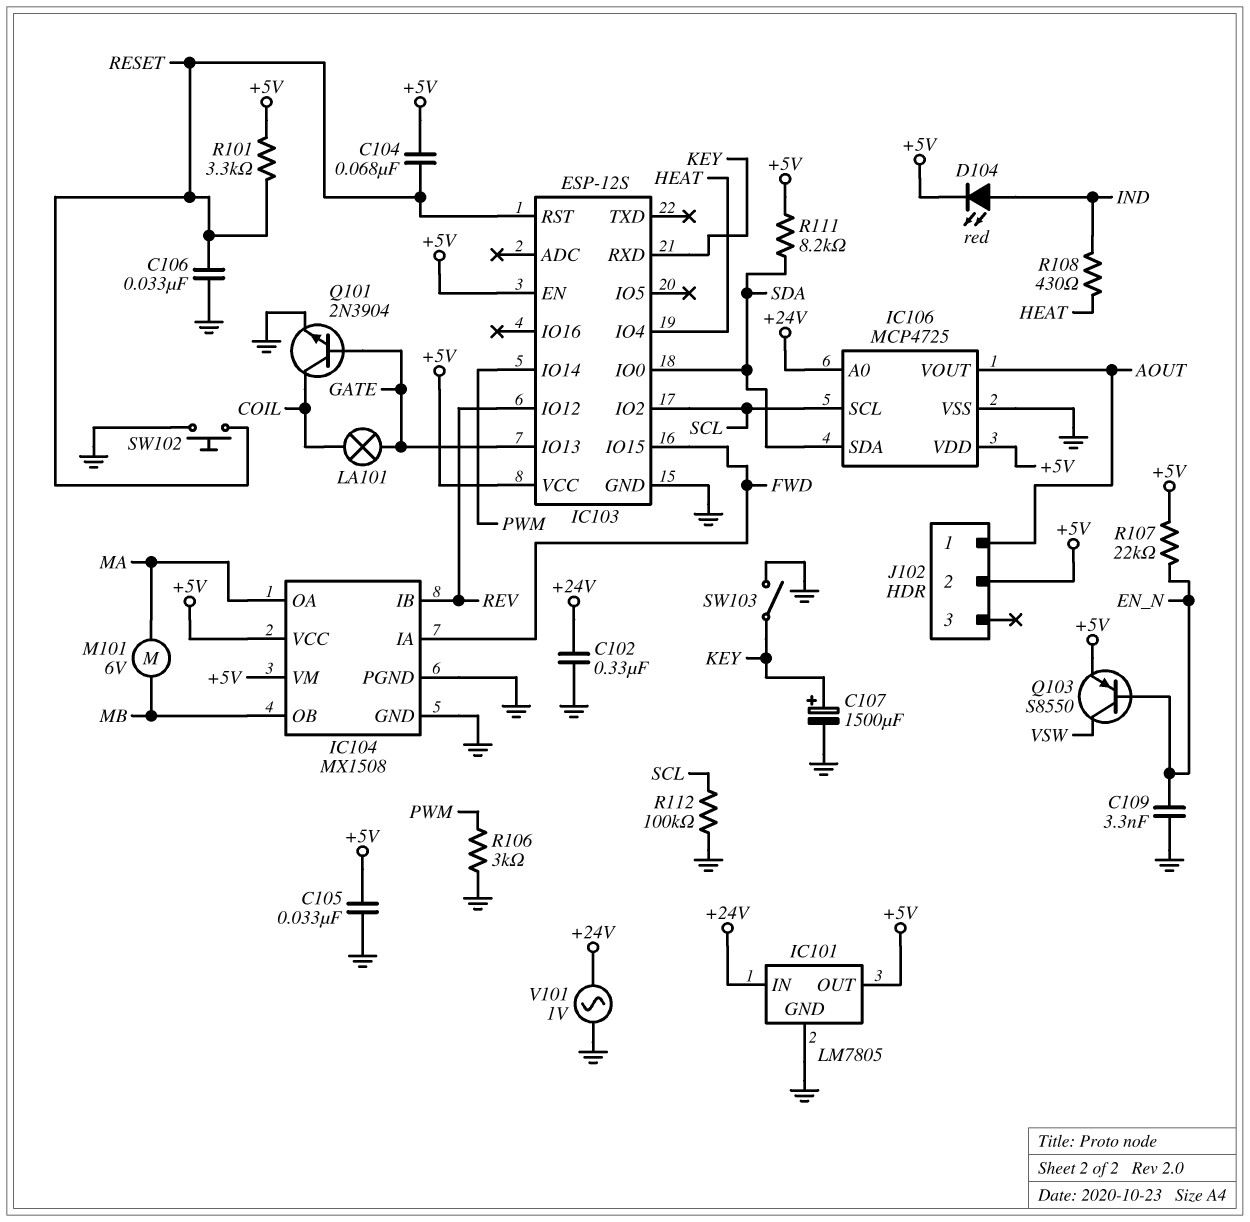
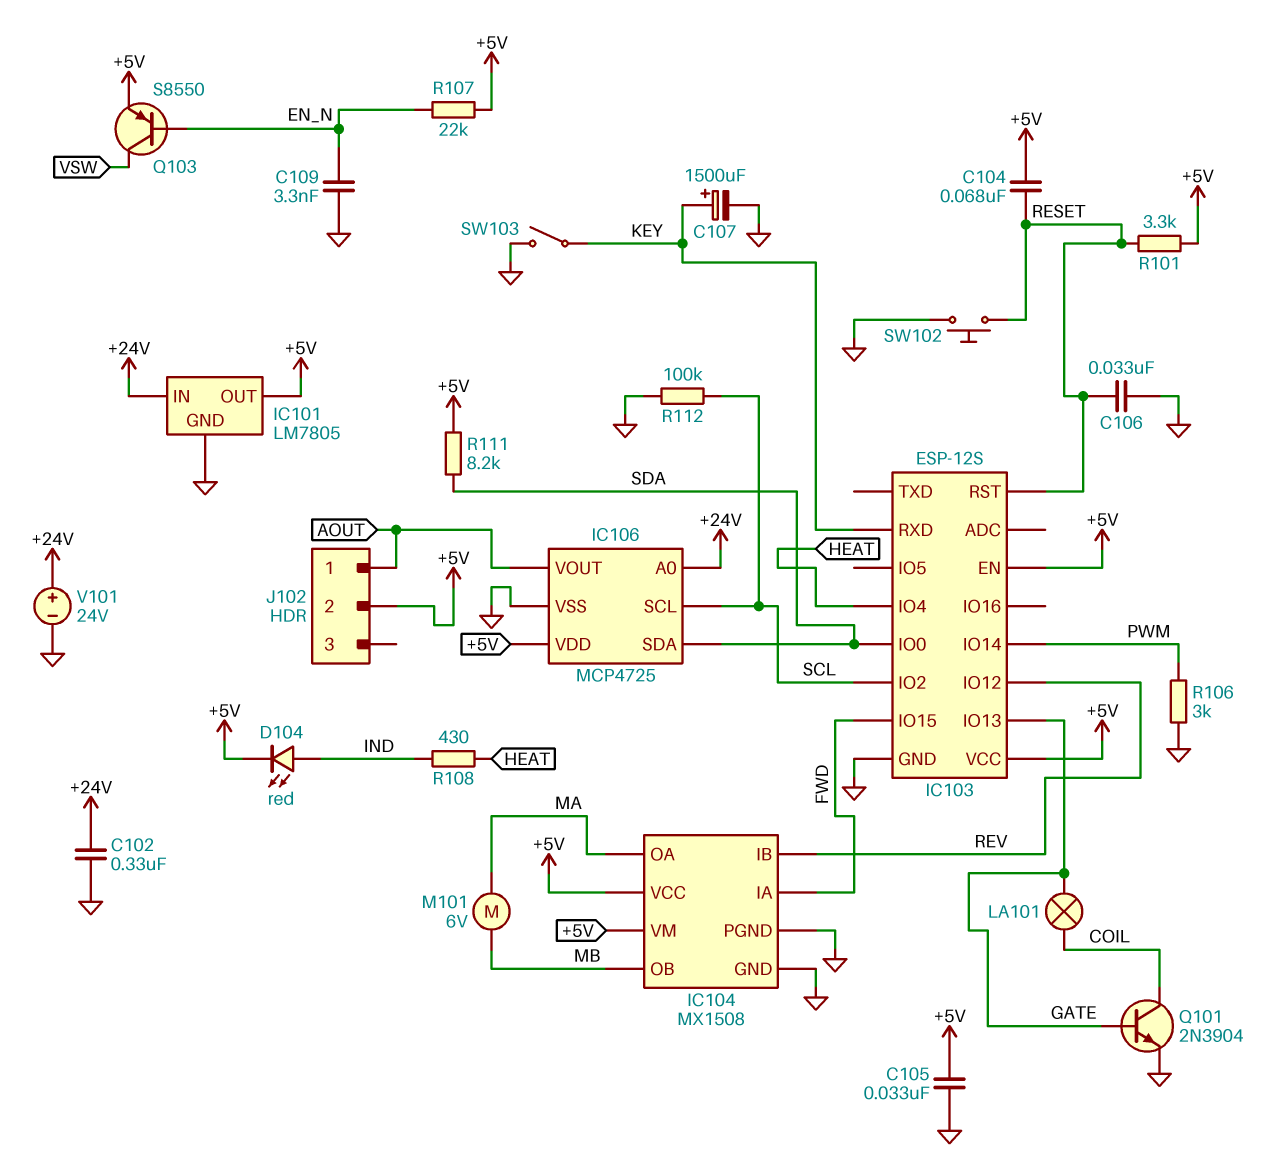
V101: AC 1V (+24V, GND) -> 24V (plus +24V, minus GND)

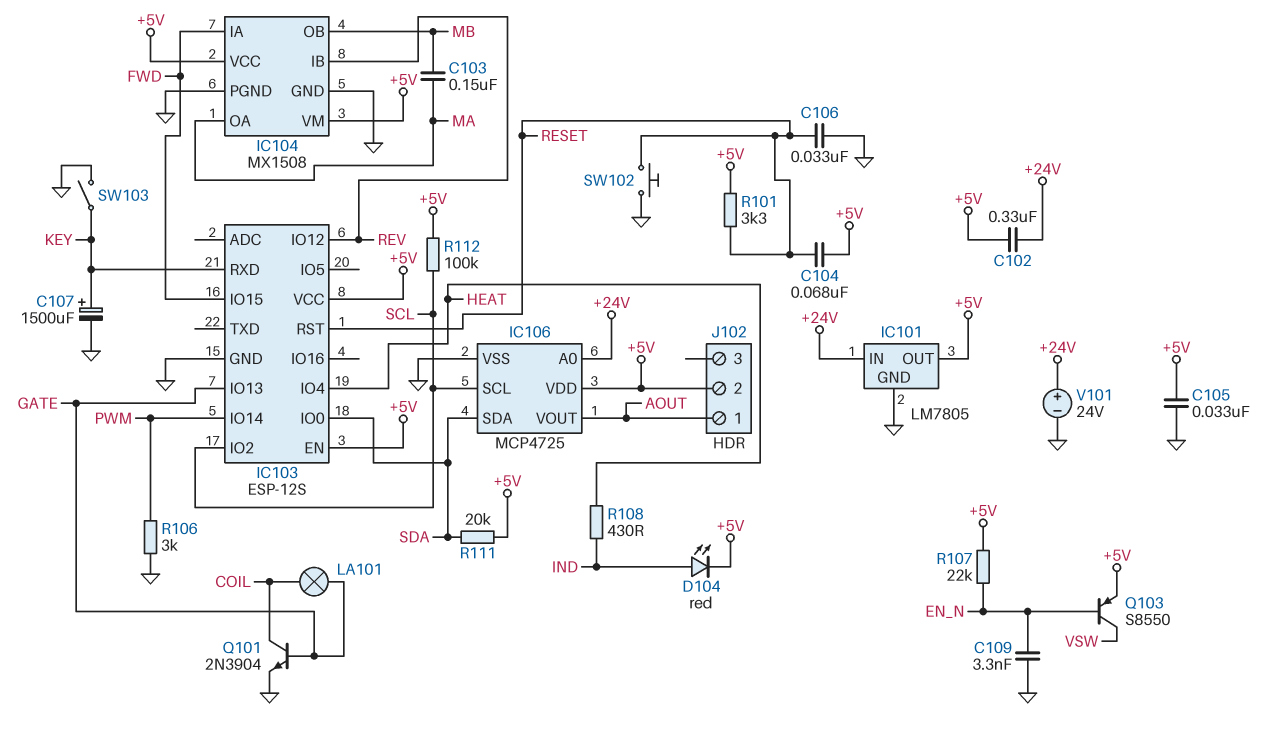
C102: 330nF (+24V, GND) -> 330nF (+5V, +24V)
C103: none -> 150nF (MA, MB)
M101: motor 6V (MA, MB) -> none
R111: 8.2k (+5V, SDA) -> 20k (+5V, SDA)
R112: 100k (GND, SCL) -> 100k (+5V, SCL)

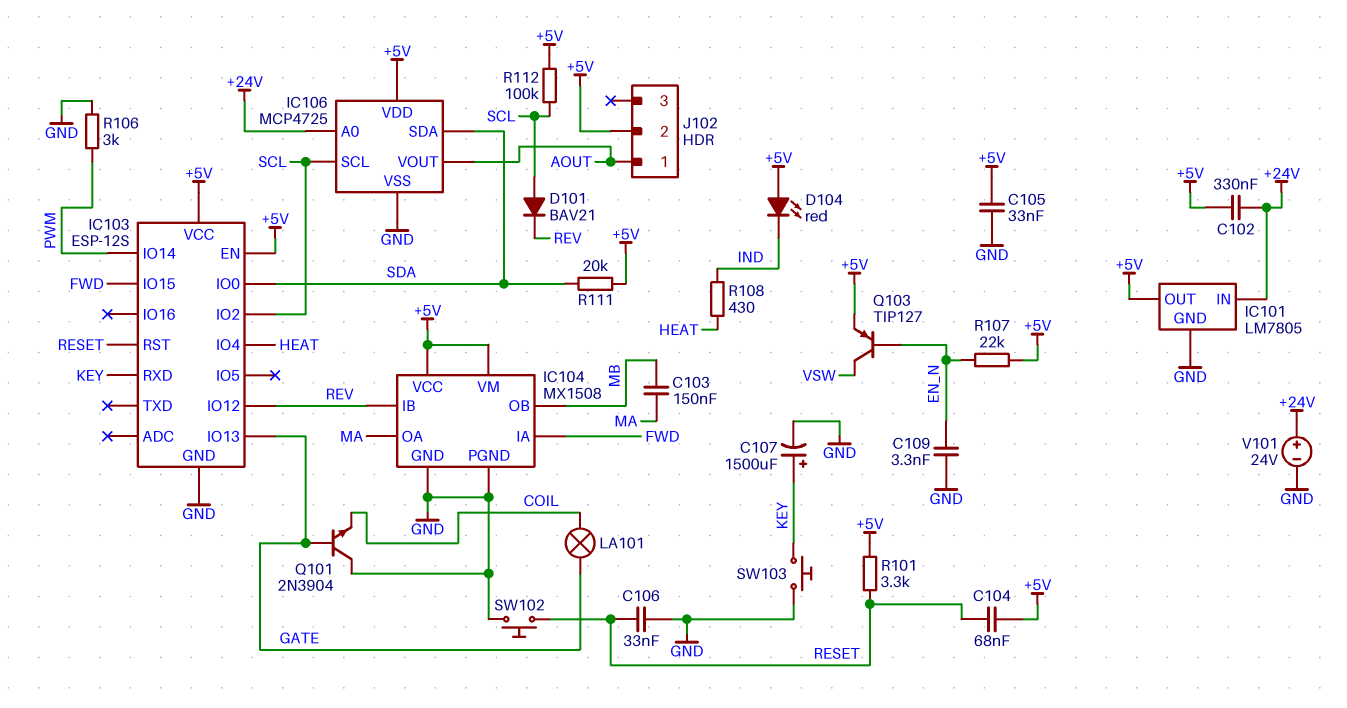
D101: none -> diode BAV21 (A SCL, K REV)
D104: LED red (A IND, K +5V) -> LED red (A +5V, K IND)
Q101: NPN 2N3904 (B GATE, C COIL, E GND) -> NPN 2N3904 (B GATE, C GND, E COIL)
Q103: PNP S8550 (B EN_N, C VSW, E +5V) -> PNP TIP127 (B EN_N, C VSW, E +5V)
SW103: switch (GND, KEY) -> button (GND, KEY)

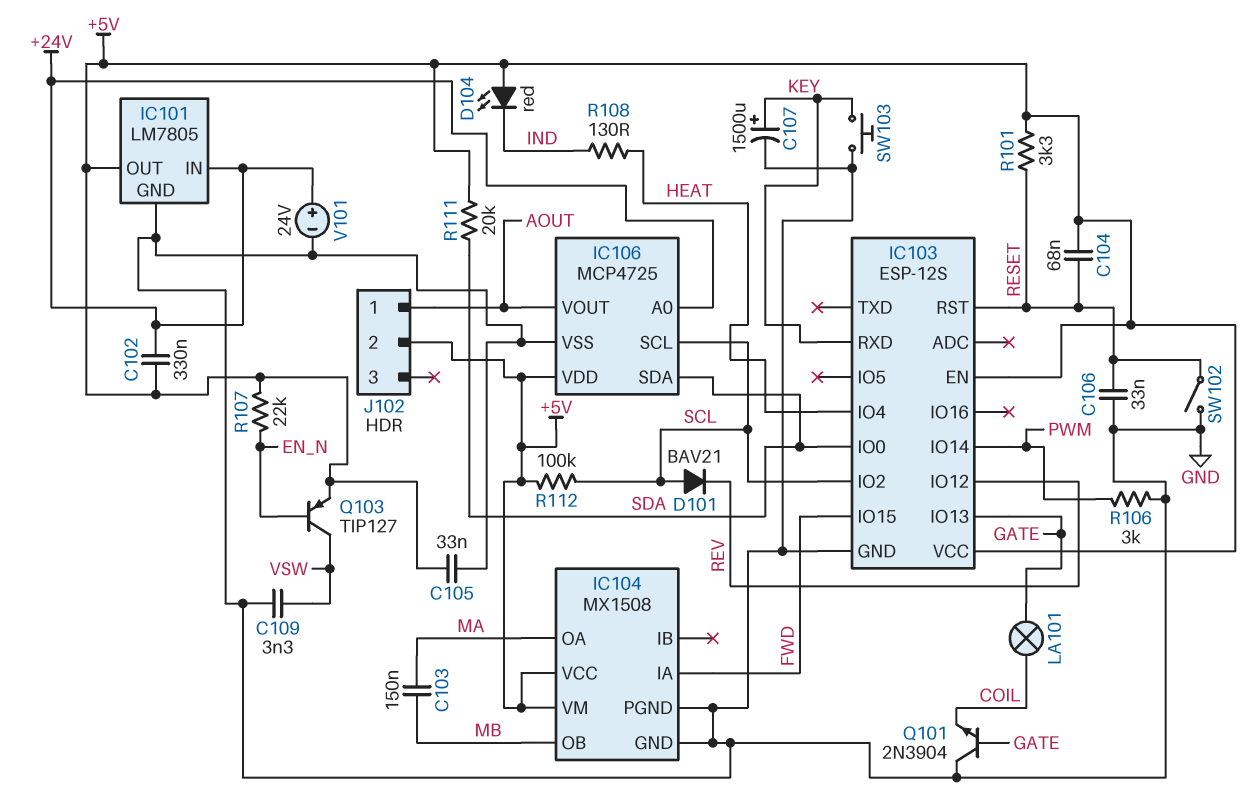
C109: 3.3nF (EN_N, GND) -> 3.3nF (GND, VSW)
IC104 pin IB: REV -> none
R108: 430 (HEAT, IND) -> 130 (HEAT, IND)
SW102: button (GND, RESET) -> switch (GND, RESET)

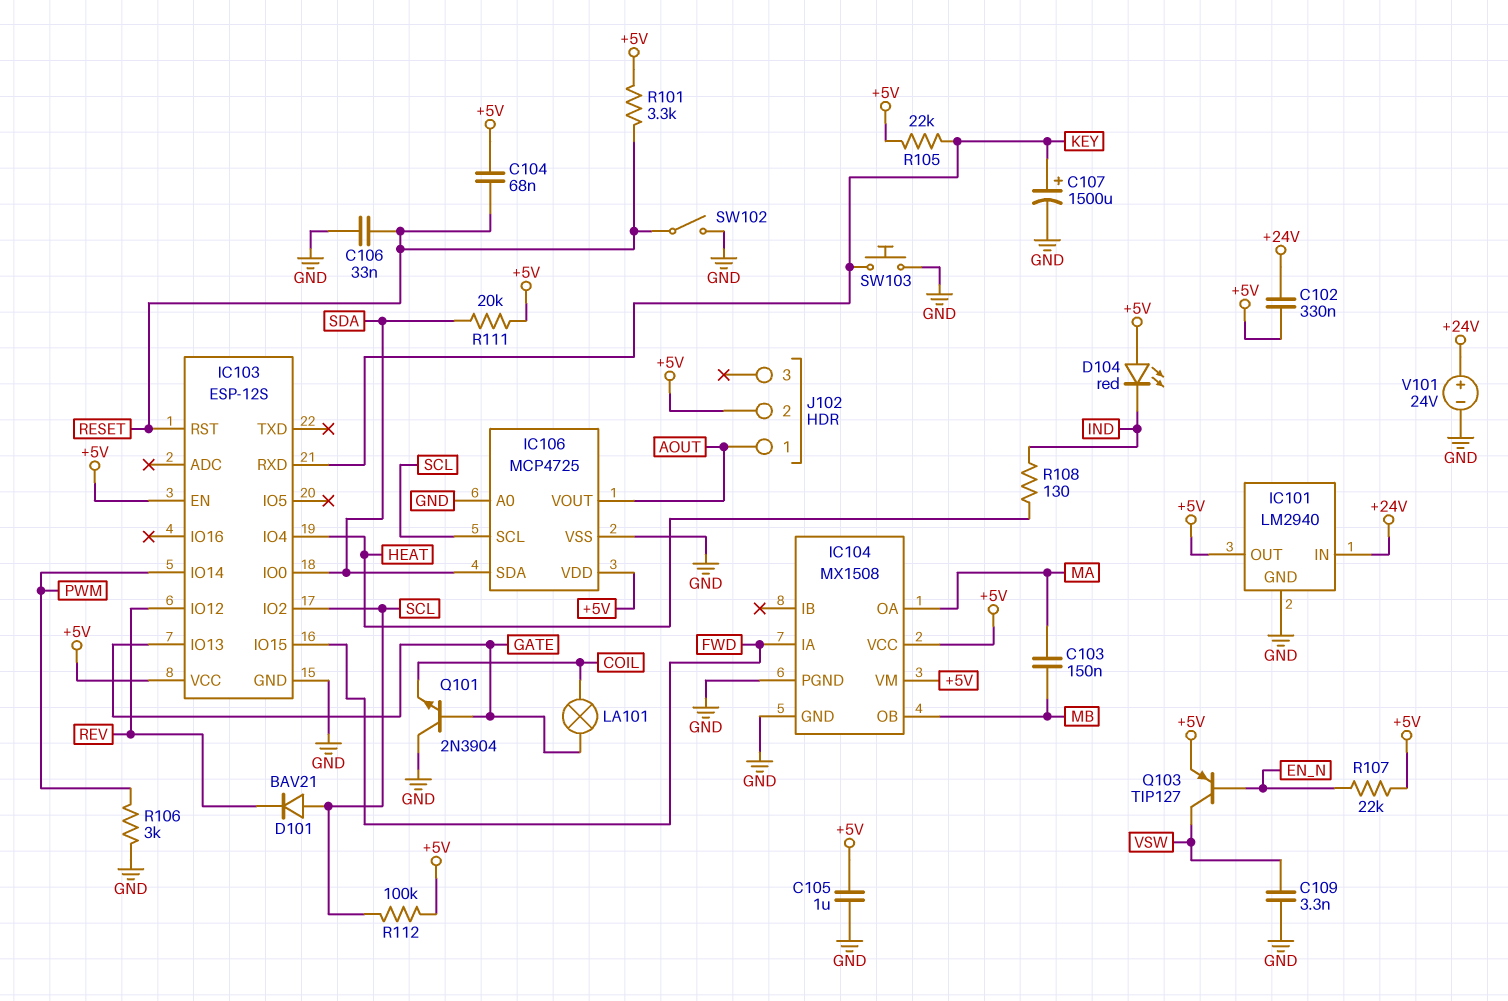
C105: 33nF (+5V, GND) -> 1uF (+5V, GND)
IC101: LM7805 -> LM2940
IC106 pin A0: +24V -> GND
R105: none -> 22k (+5V, KEY)

